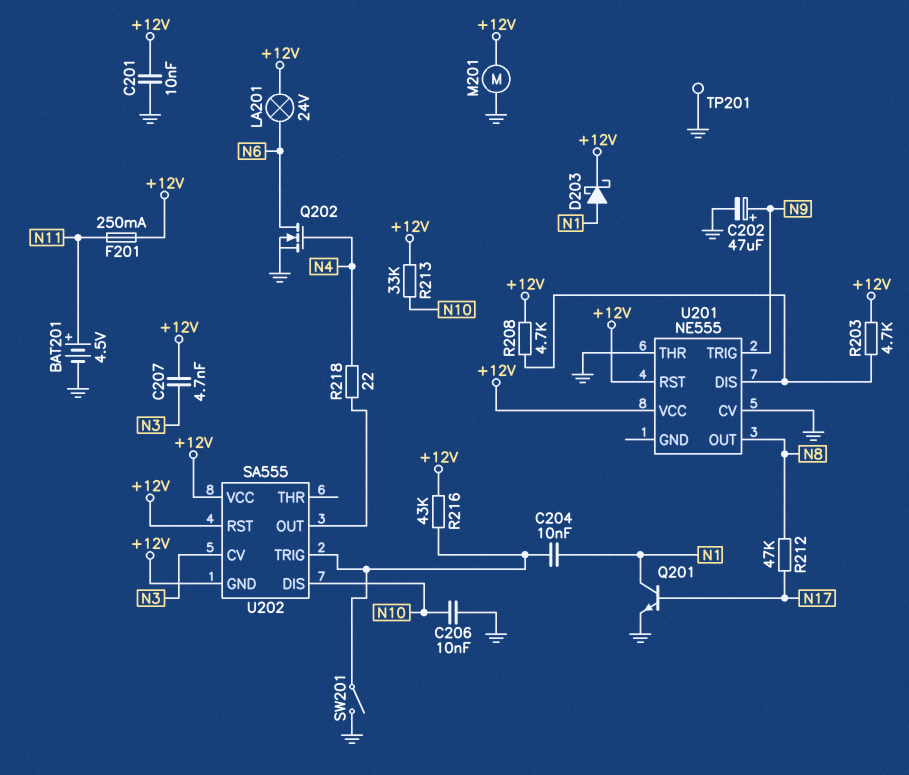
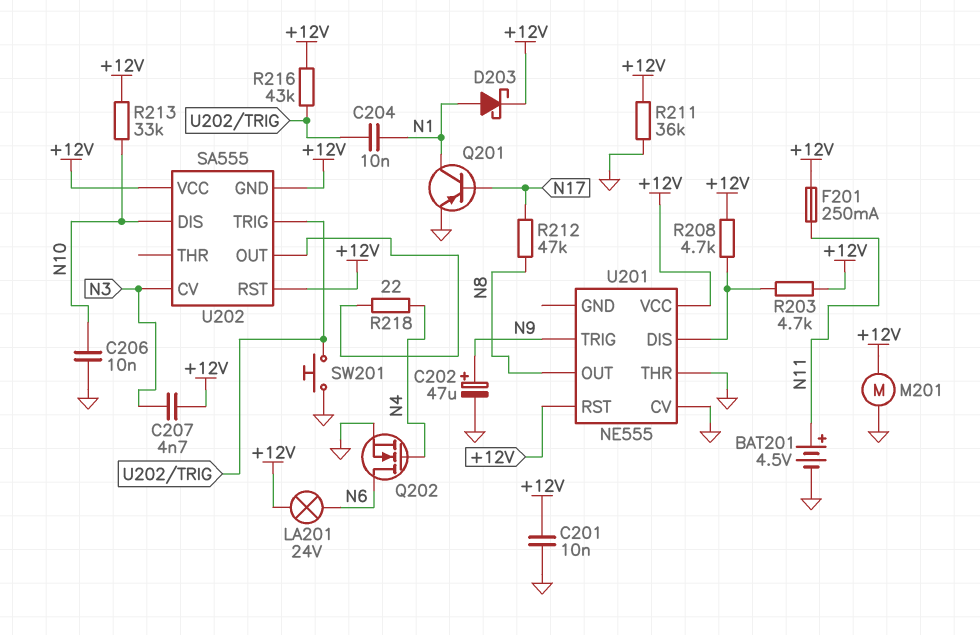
Q201: NPN (B N17, C N1, E GND) -> PNP (B N17, C N1, E GND)
R211: none -> 36k (+12V, GND)
SW201: switch (GND, U202/TRIG) -> button (GND, U202/TRIG)
TP201: test point (GND) -> none

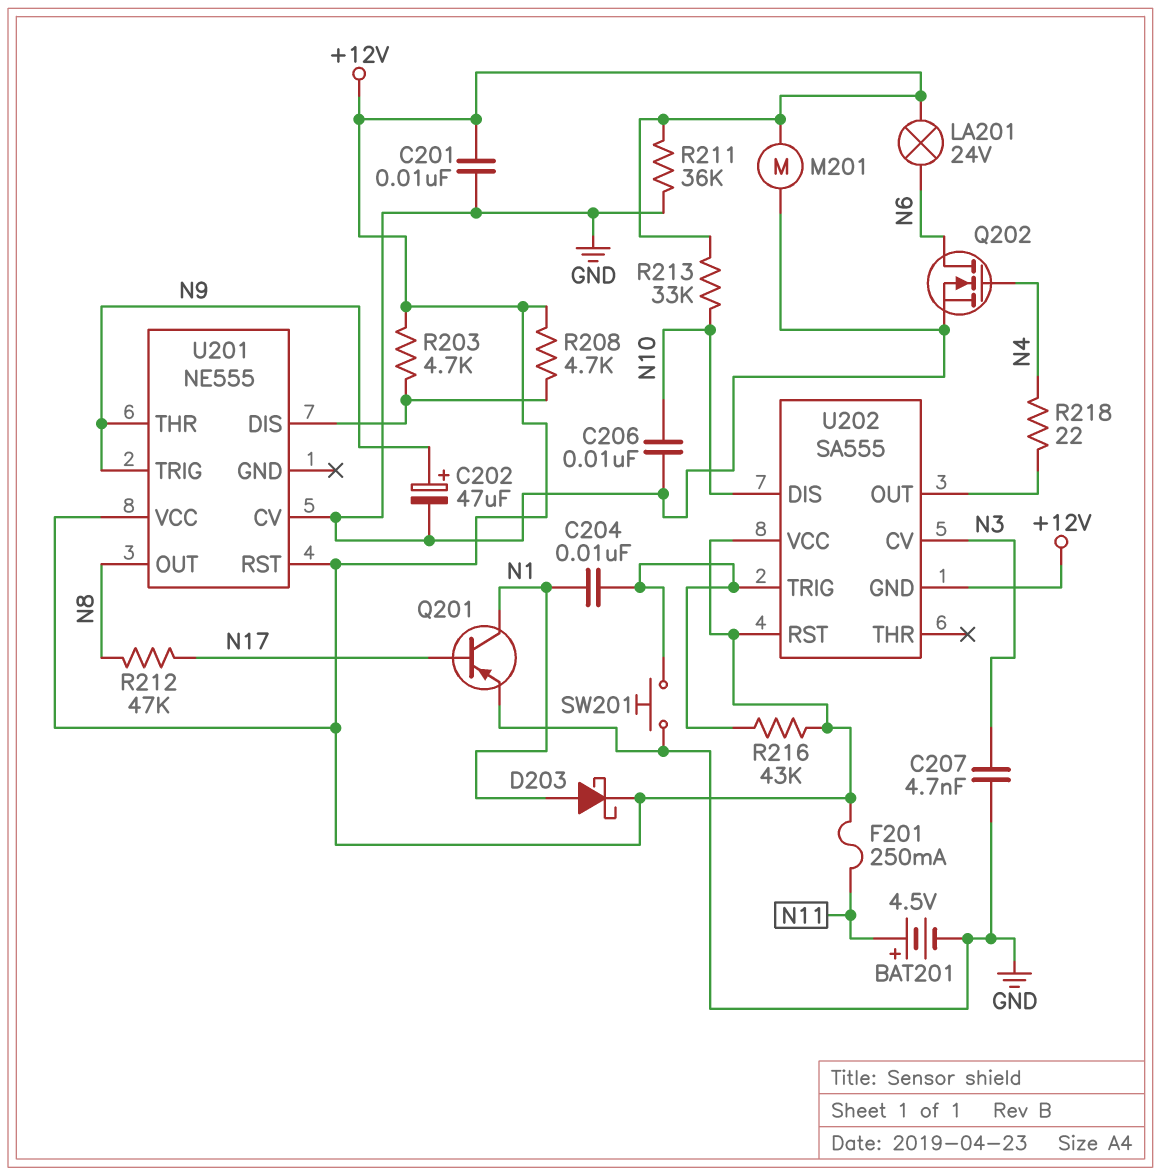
C207: 4.7nF (+12V, N3) -> 4.7nF (GND, N3)
U201 pin THR: GND -> N9

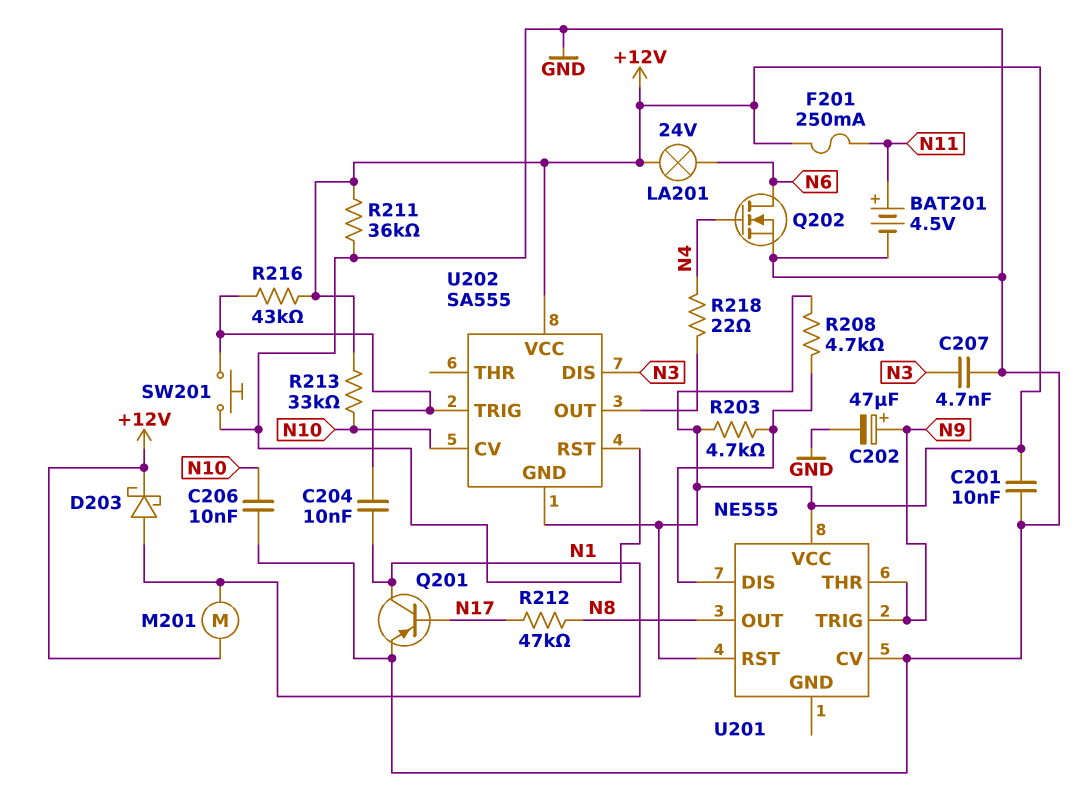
M201: motor (+12V, GND) -> motor (+12V, N1)
U202 pin CV: N3 -> N10
U202 pin DIS: N10 -> N3
U202 pin RST: +12V -> GND

